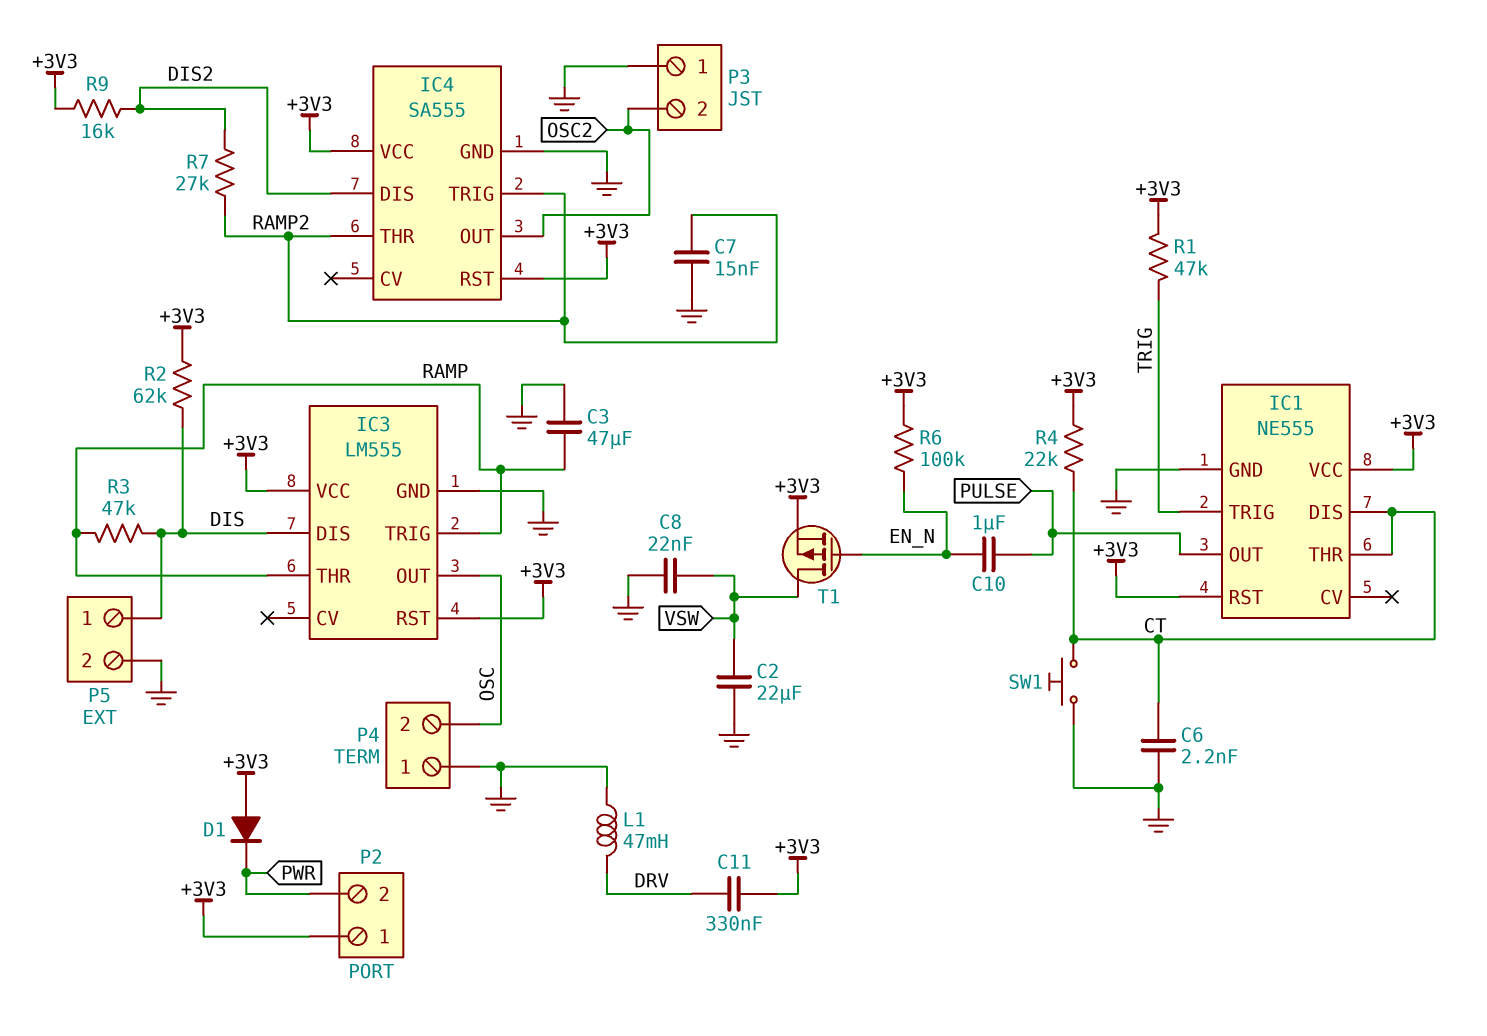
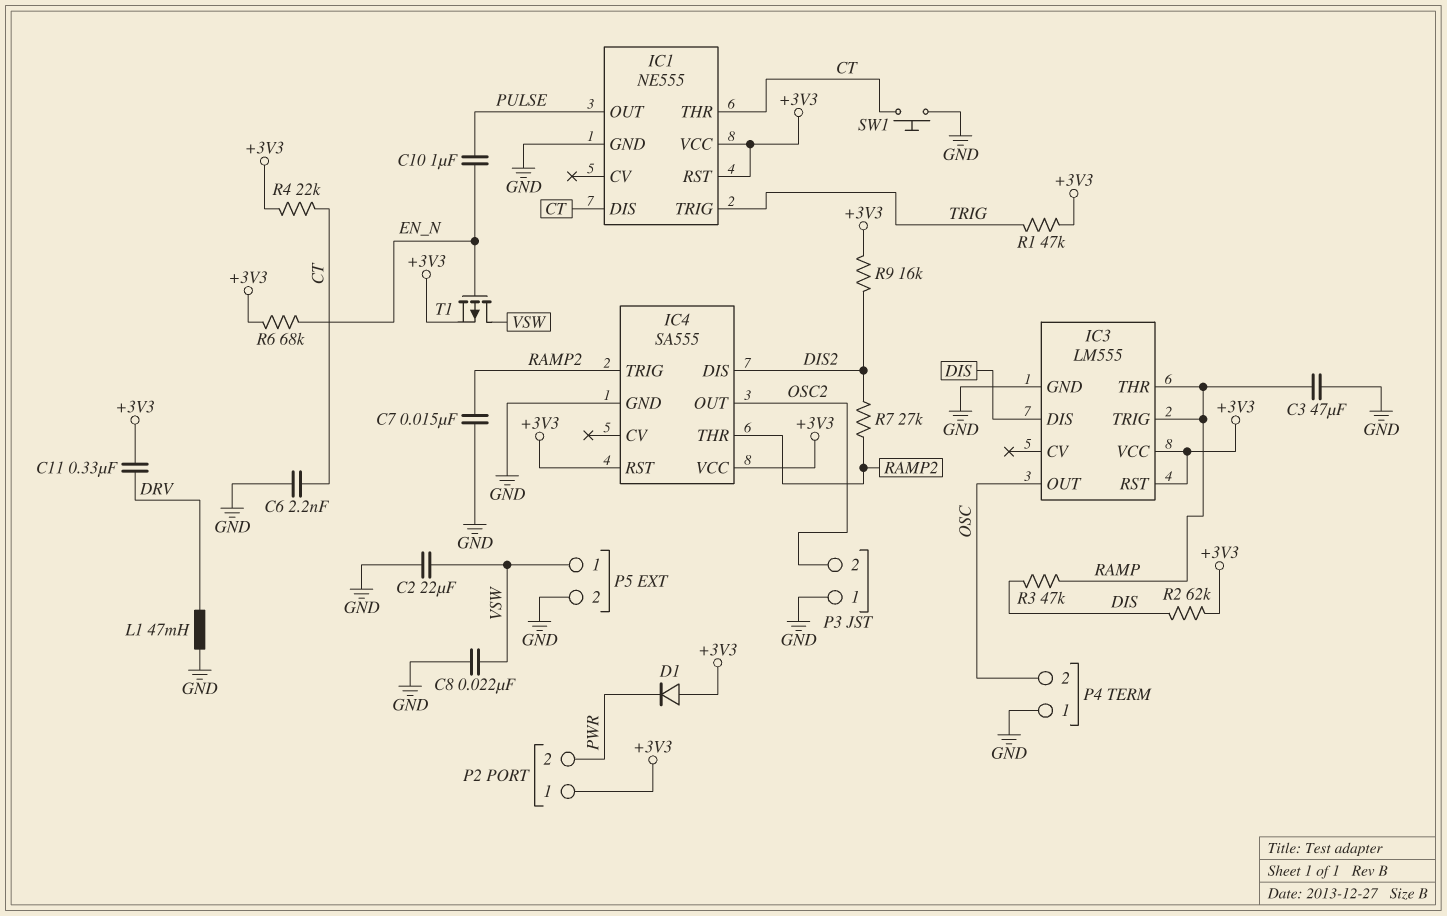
P5 pin 1: DIS -> VSW
R6: 100k (+3V3, EN_N) -> 68k (+3V3, EN_N)

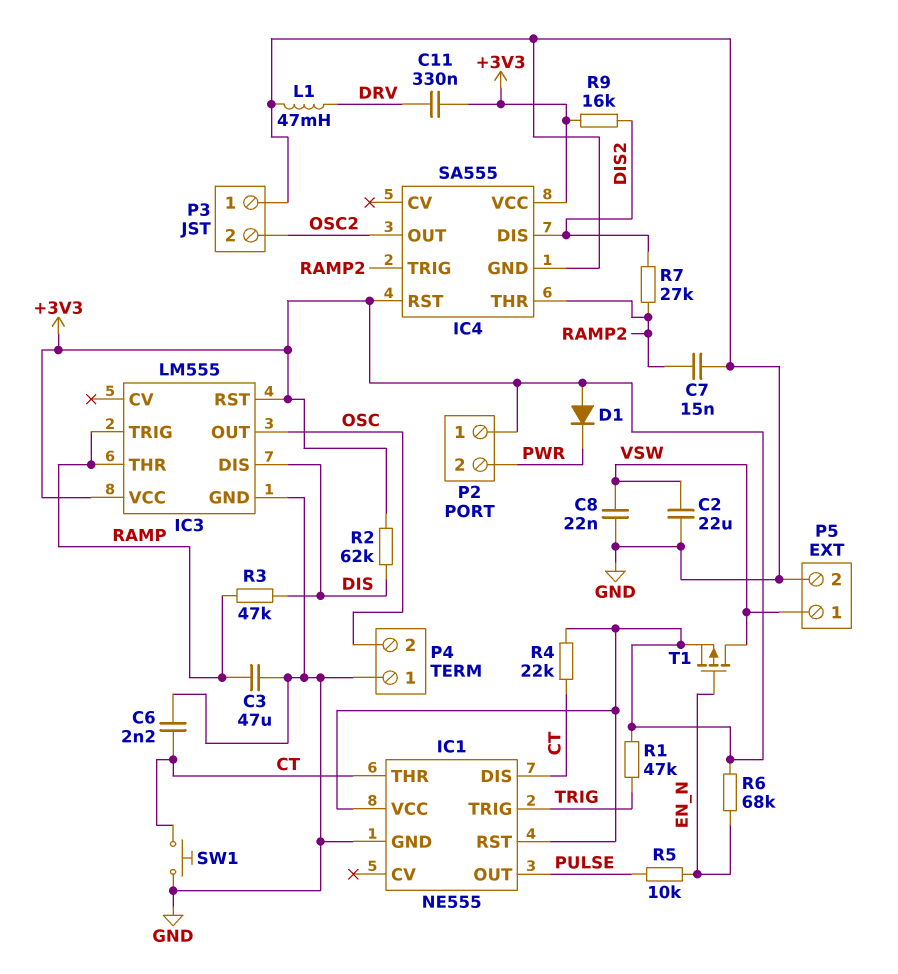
C10: 1uF (EN_N, PULSE) -> none
R5: none -> 10k (EN_N, PULSE)

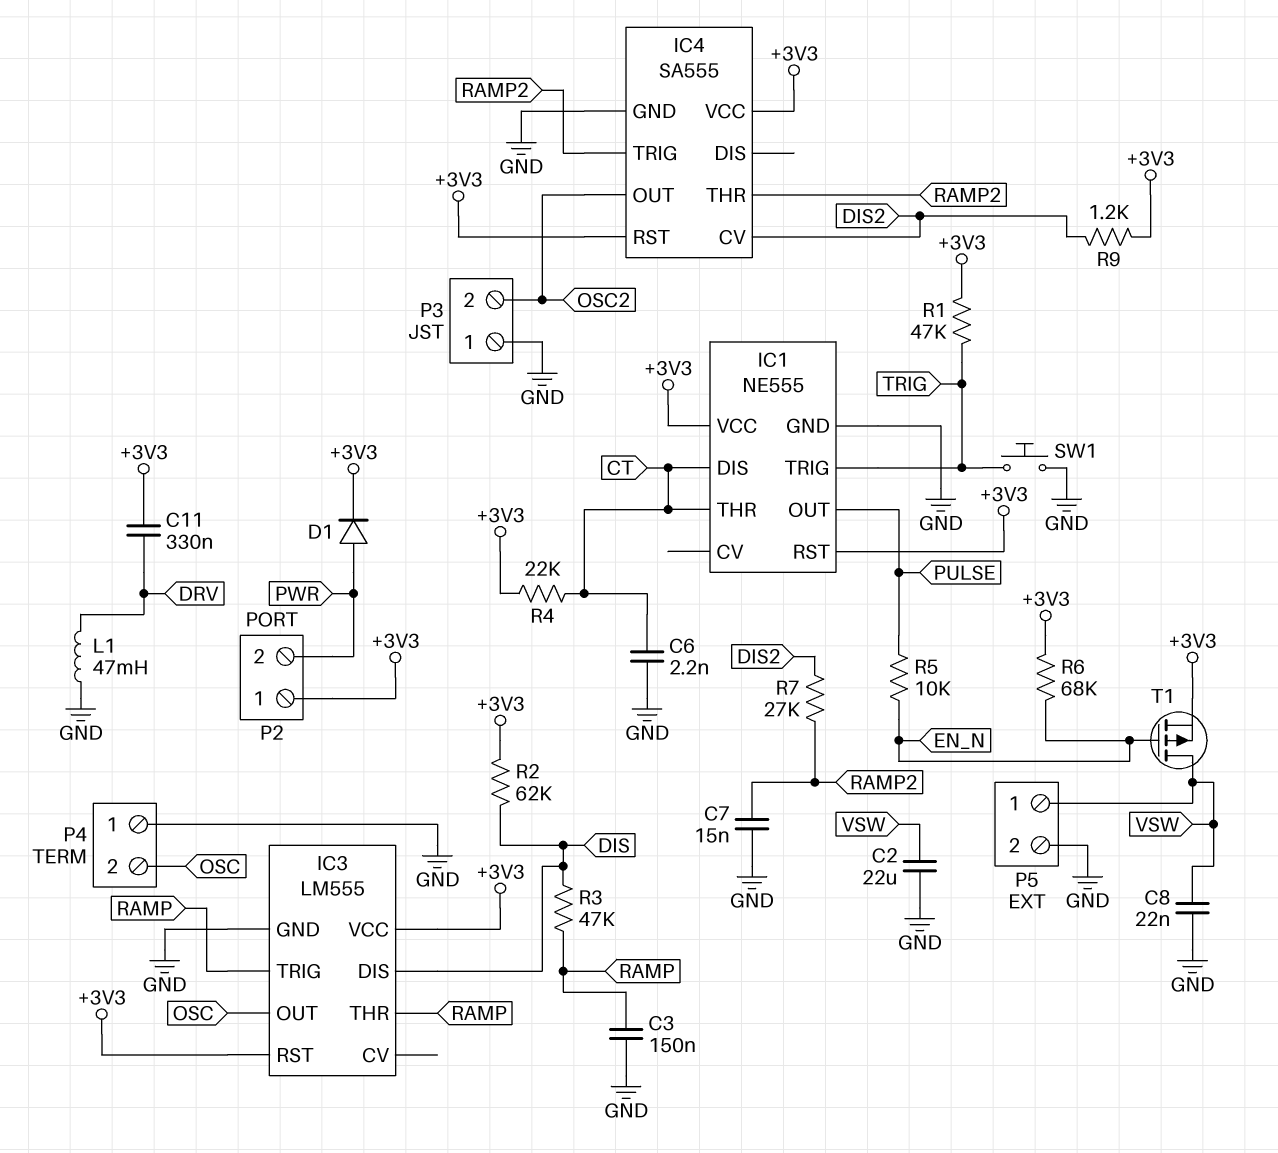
C3: 47uF (GND, RAMP) -> 150nF (GND, RAMP)
D1: diode (A +3V3, K PWR) -> diode (A PWR, K +3V3)
IC4 pin CV: none -> DIS2
IC4 pin DIS: DIS2 -> none
R9: 16k (+3V3, DIS2) -> 1.2k (+3V3, DIS2)
SW1: button (CT, GND) -> button (GND, TRIG)

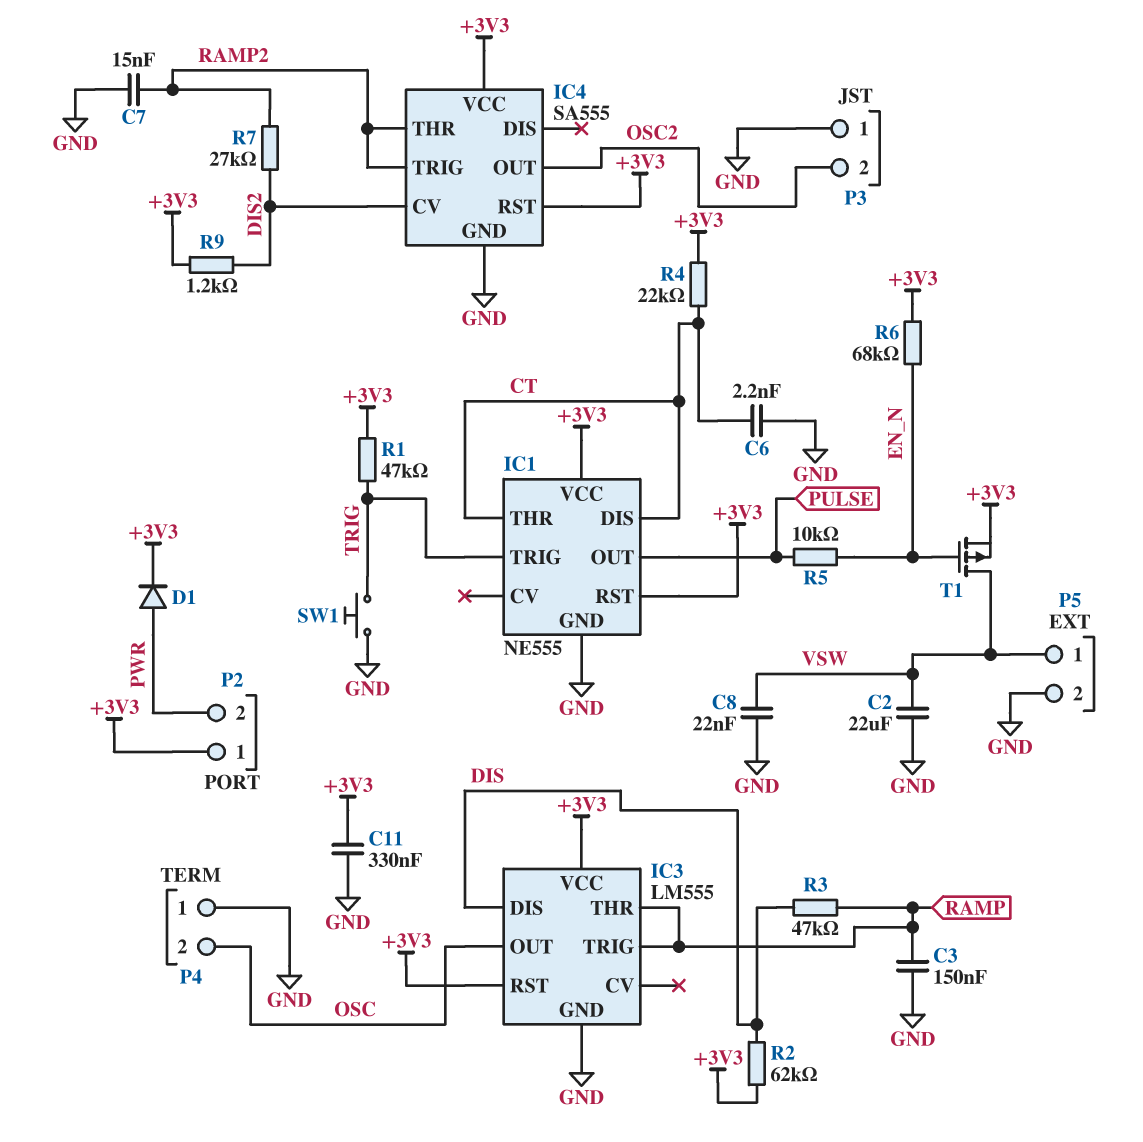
C11: 330nF (+3V3, DRV) -> 330nF (+3V3, GND)
L1: 47mH (DRV, GND) -> none

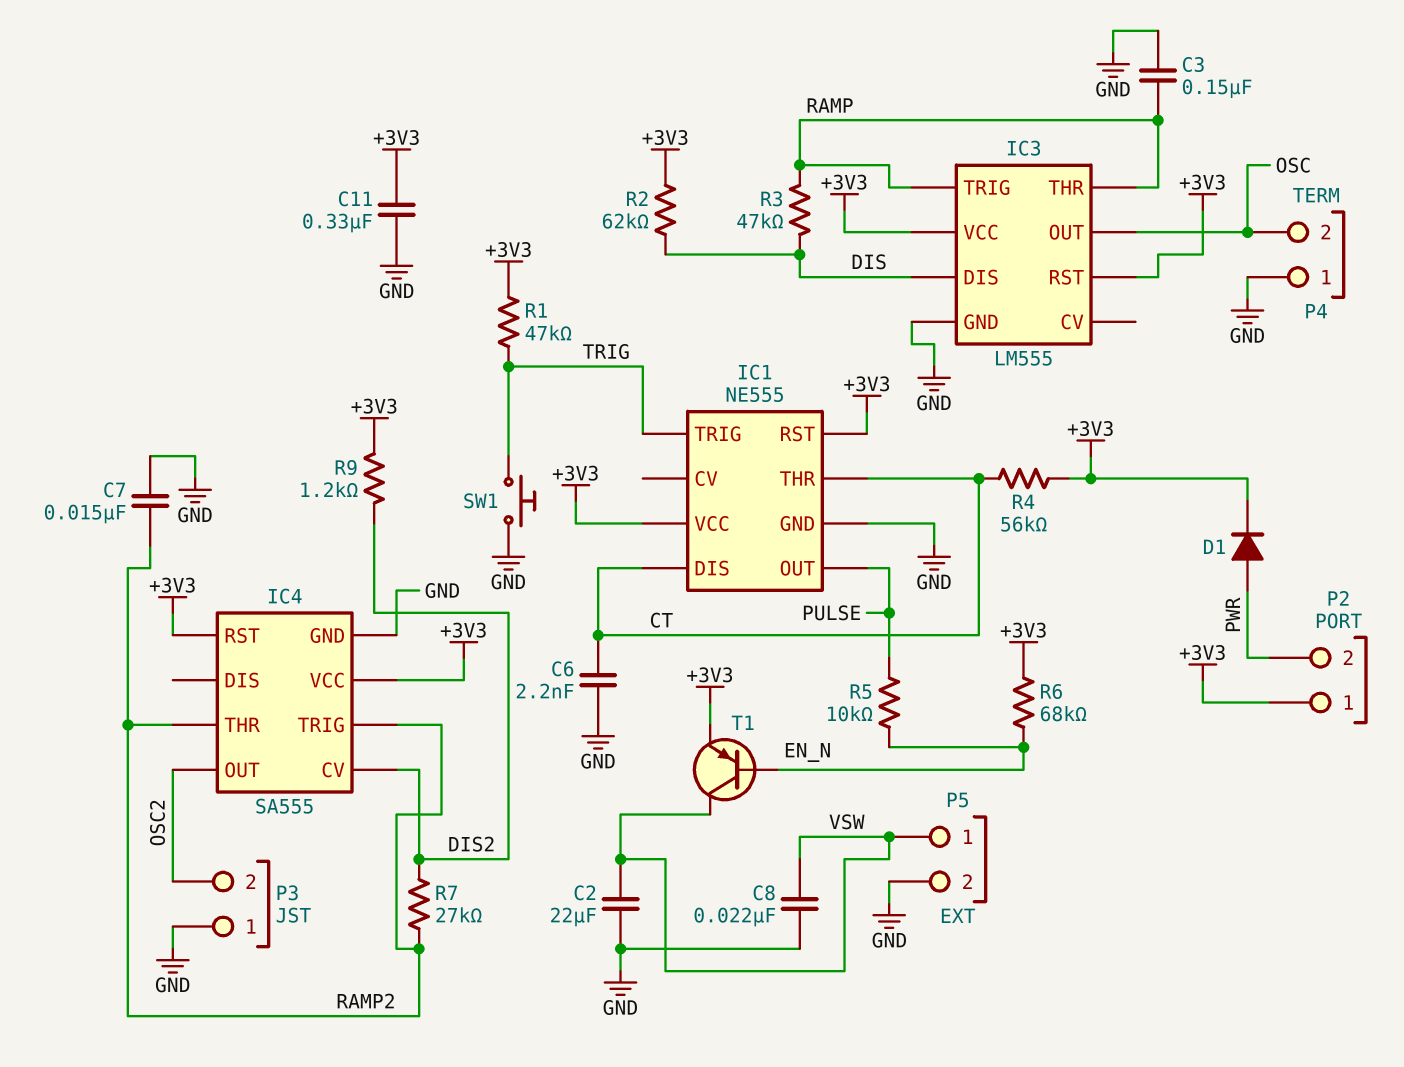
R4: 22k (+3V3, CT) -> 56k (+3V3, CT)
T1: PMOS (G EN_N, D VSW, S +3V3) -> PNP (B EN_N, C VSW, E +3V3)

